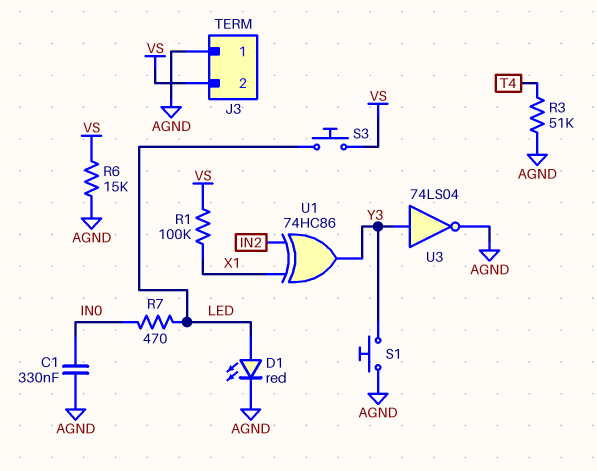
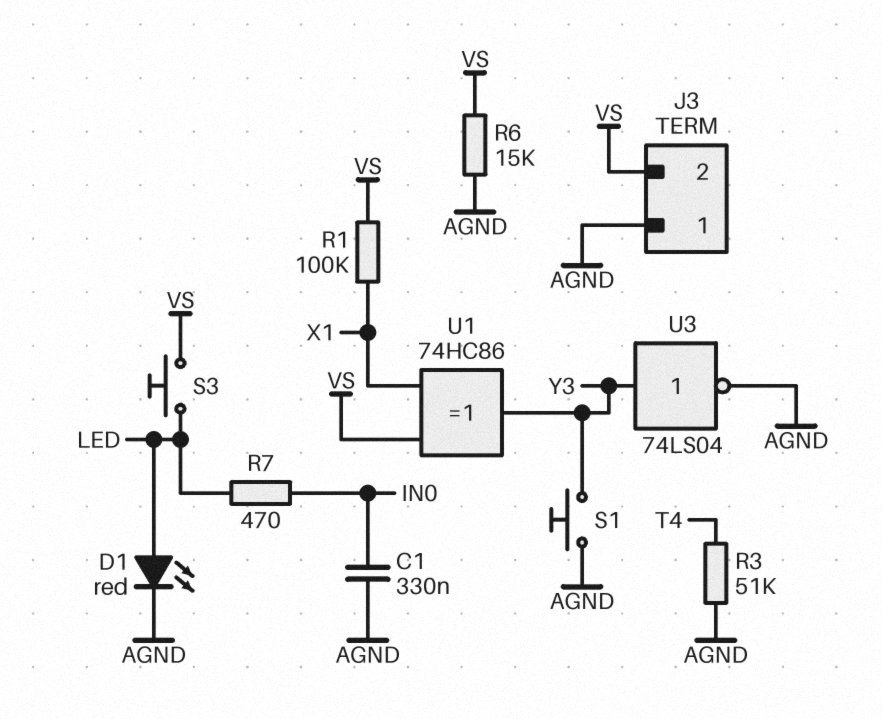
U1: XOR 74HC86 (in IN2, in X1, out Y3) -> XOR 74HC86 (in VS, in X1, out Y3)

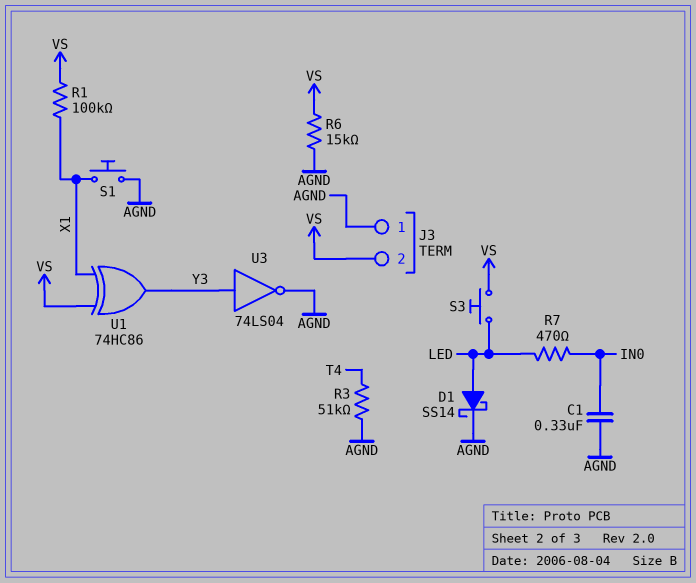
D1: LED red (A LED, K AGND) -> schottky SS14 (A LED, K AGND)
S1: button (AGND, Y3) -> button (AGND, X1)

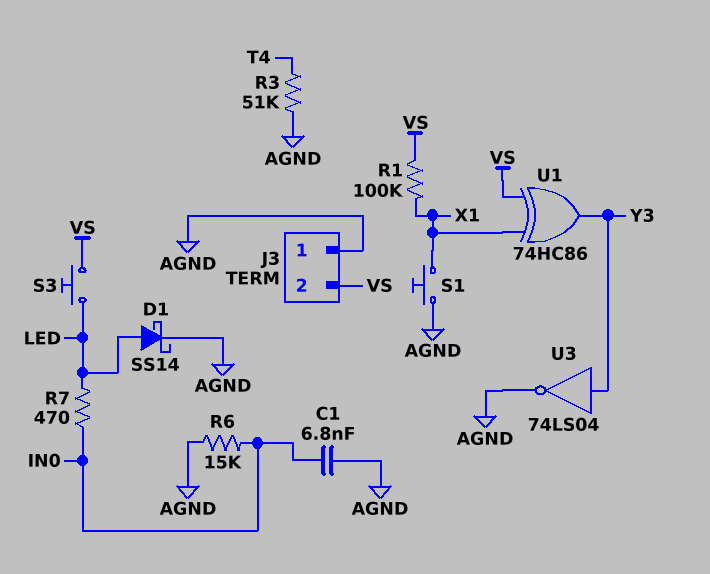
C1: 330nF (AGND, IN0) -> 6.8nF (AGND, IN0)
R6: 15k (AGND, VS) -> 15k (AGND, IN0)

